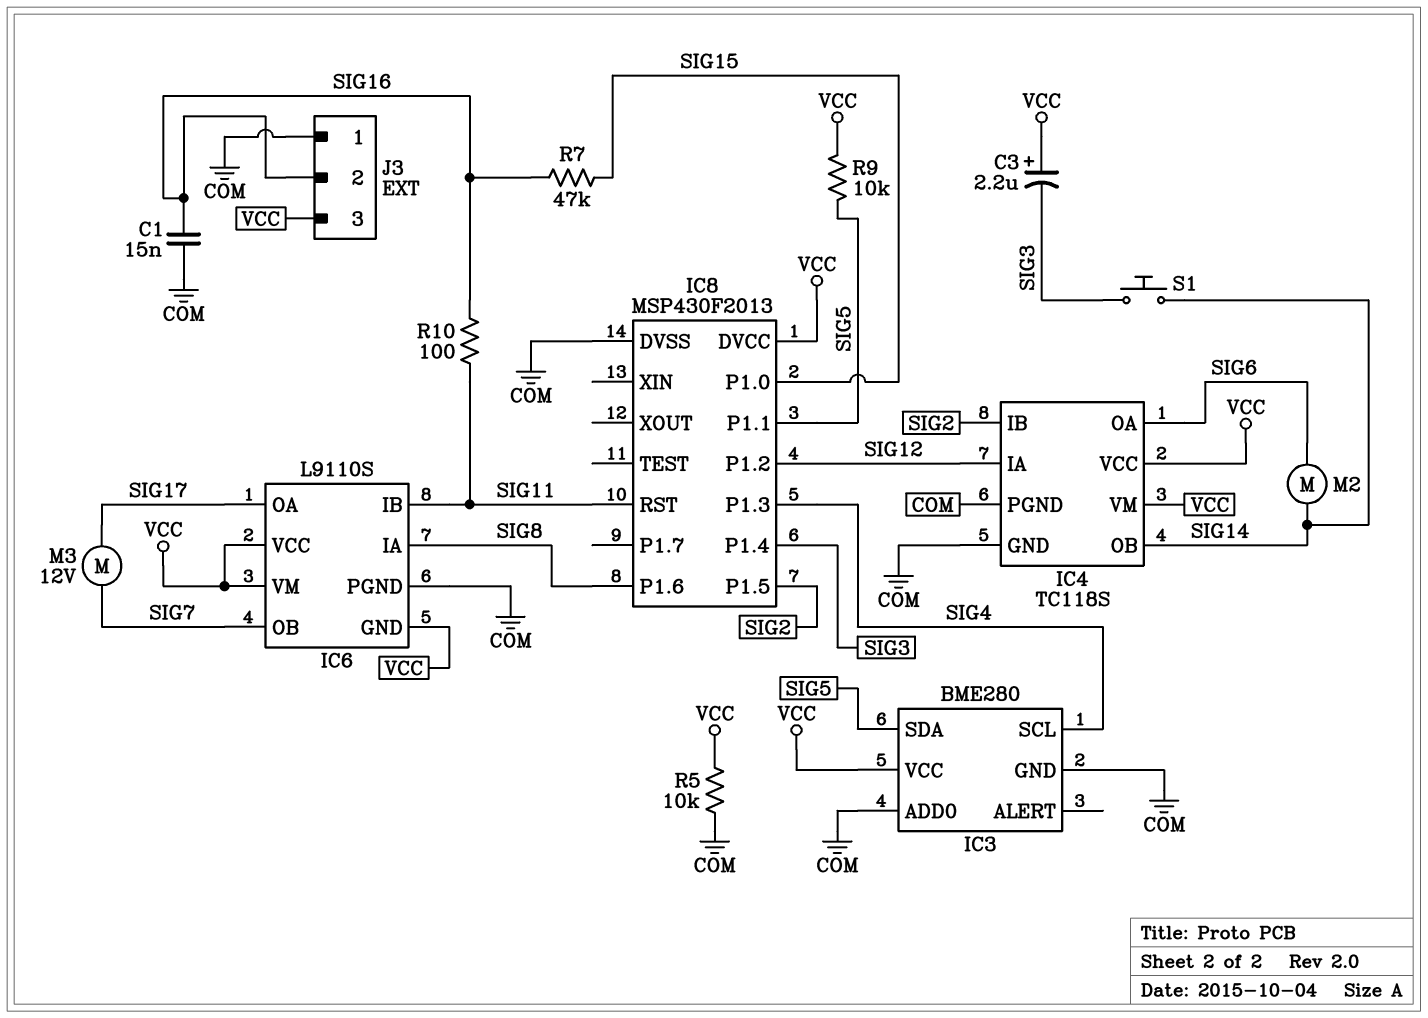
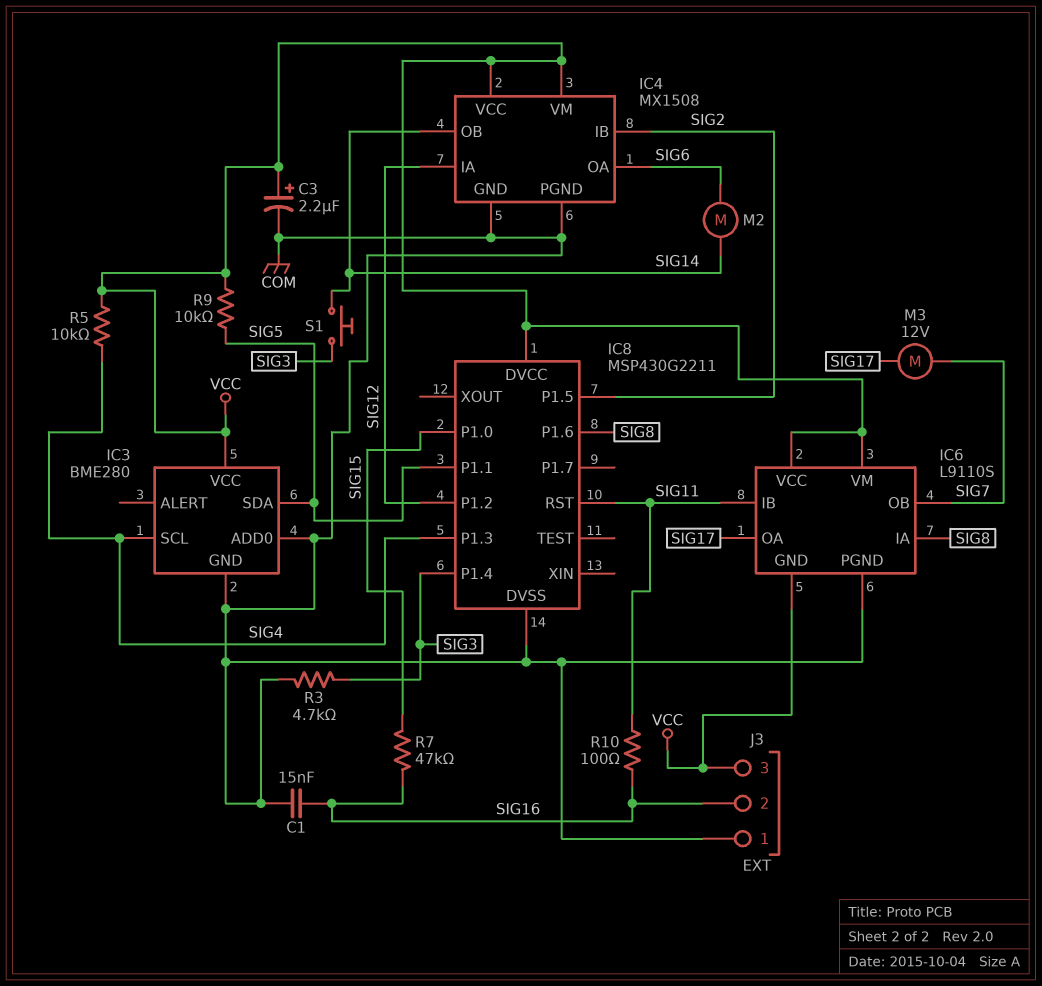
C3: 2.2uF (plus VCC, minus SIG3) -> 2.2uF (plus VCC, minus COM)
IC4: TC118S -> MX1508
IC8: MSP430F2013 -> MSP430G2211
R3: none -> 4.7k (COM, SIG3)
R5: 10k (COM, VCC) -> 10k (SIG4, VCC)

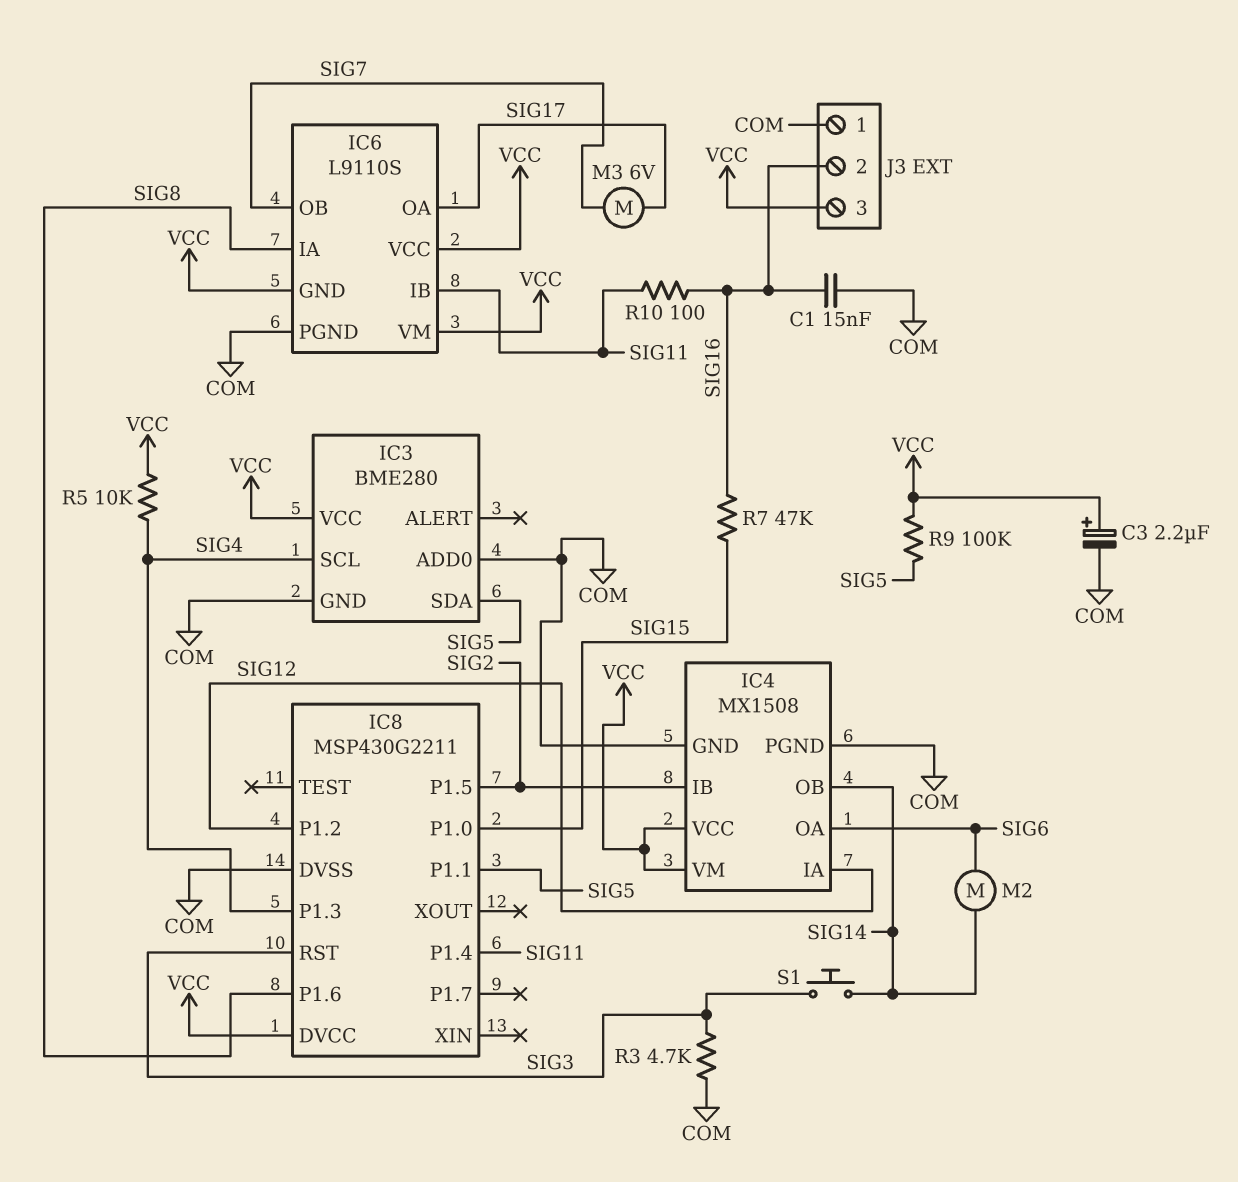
IC8 pin P1.4: SIG3 -> SIG11
IC8 pin RST: SIG11 -> SIG3
M3: motor 12V (SIG7, SIG17) -> motor 6V (SIG7, SIG17)
R9: 10k (SIG5, VCC) -> 100k (SIG5, VCC)

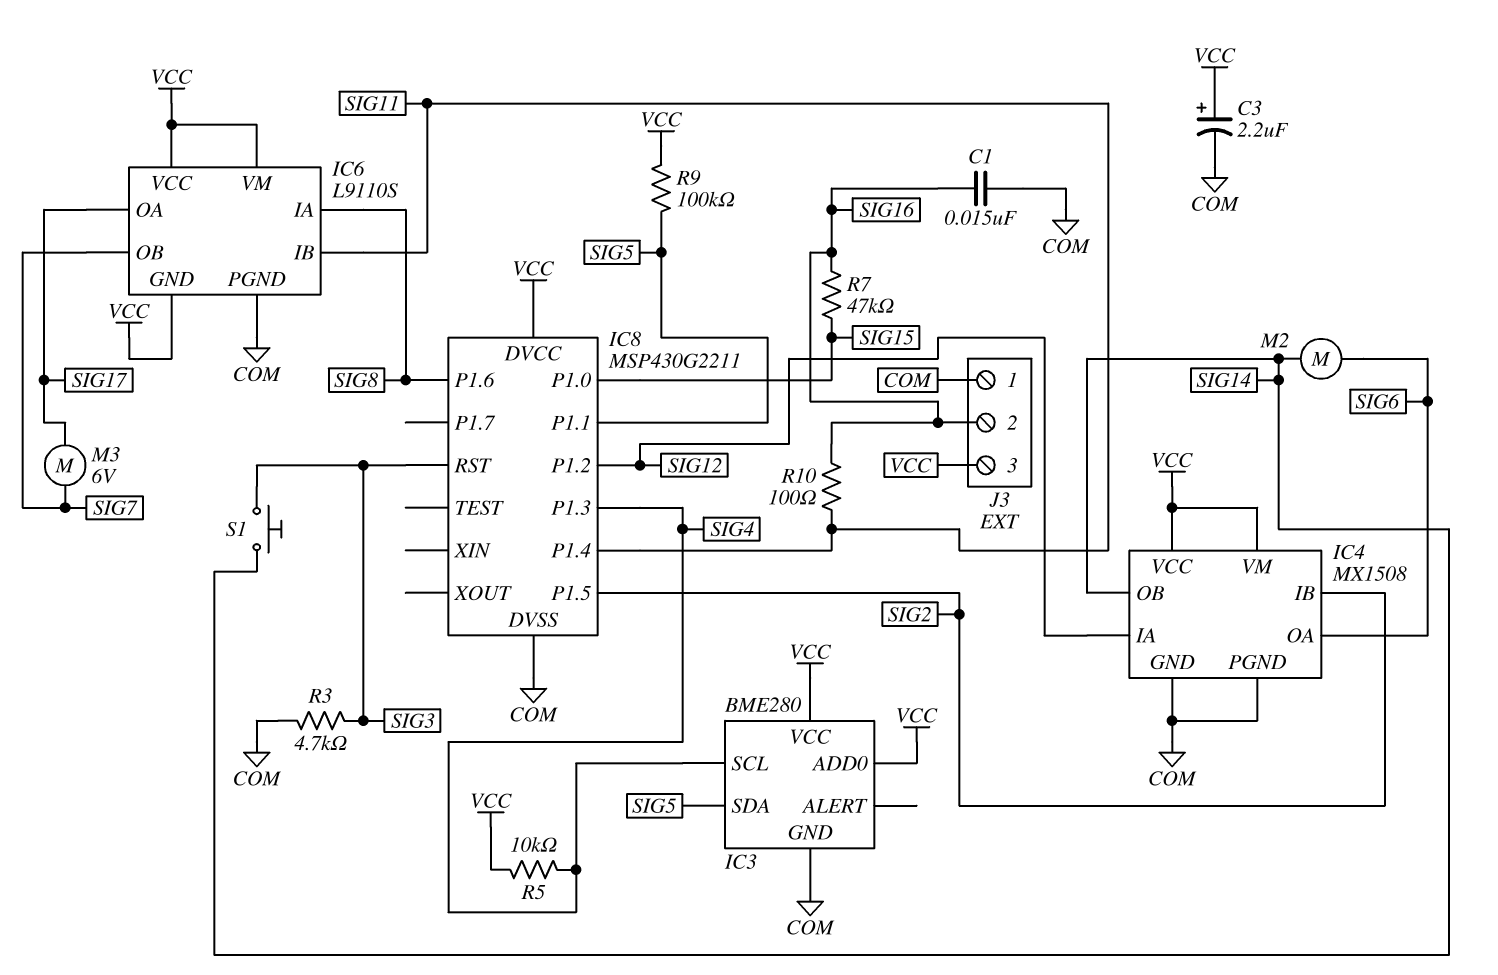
IC3 pin ADD0: COM -> VCC

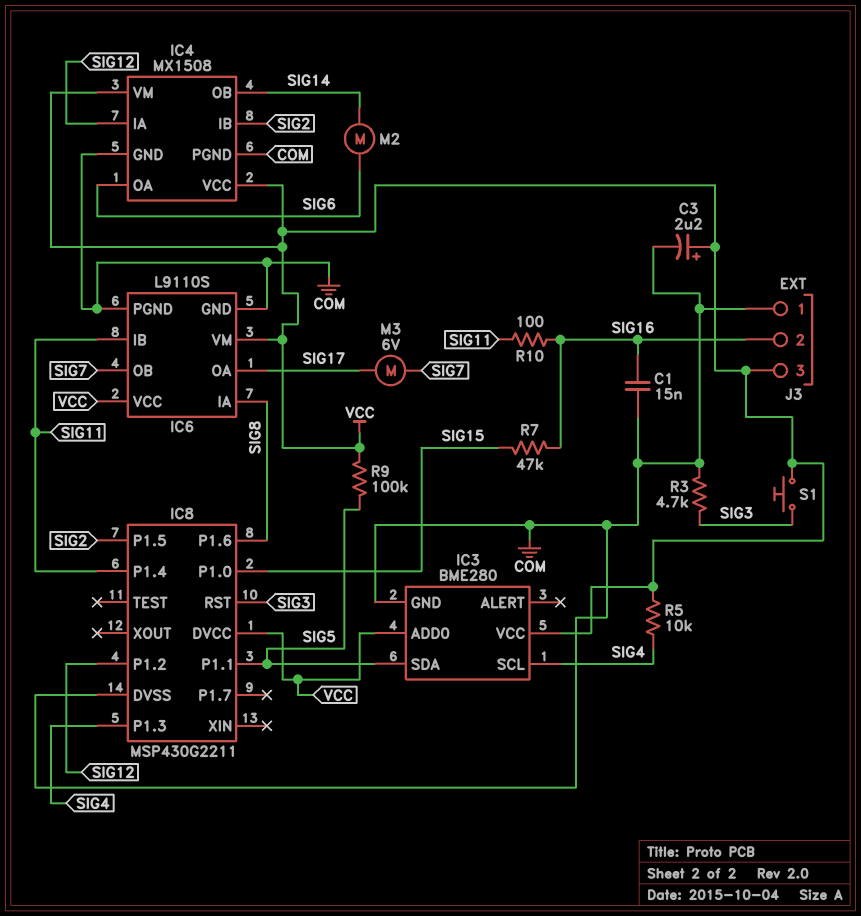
IC6 pin GND: VCC -> COM
S1: button (SIG3, SIG14) -> button (SIG3, VCC)

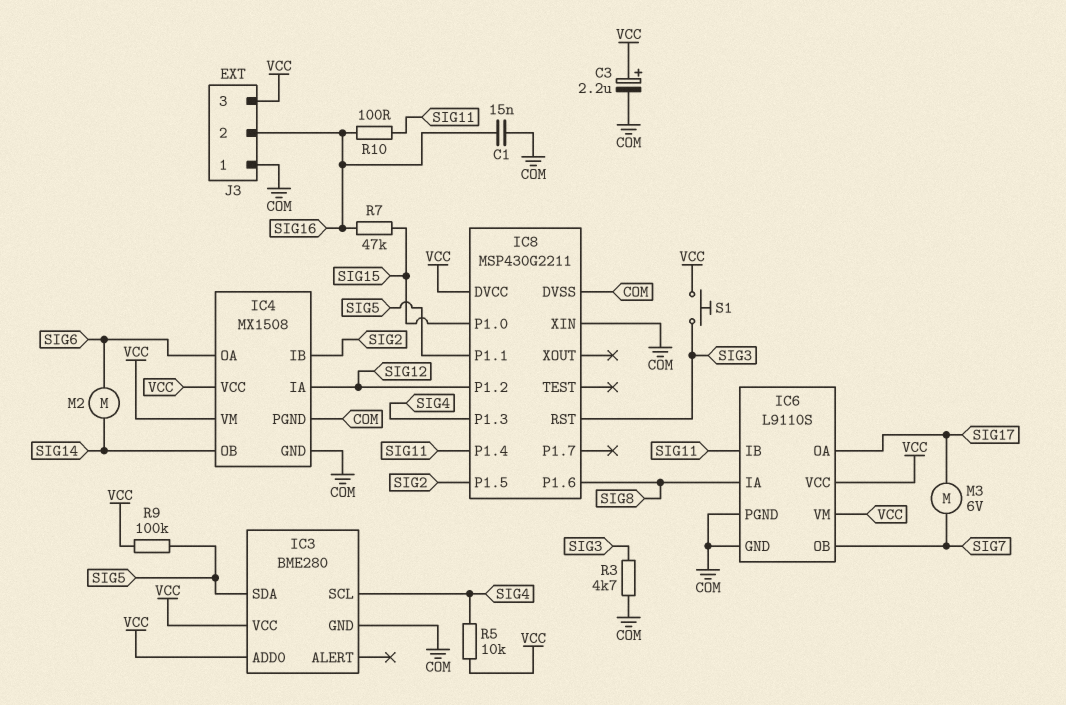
IC8 pin XIN: none -> COM

